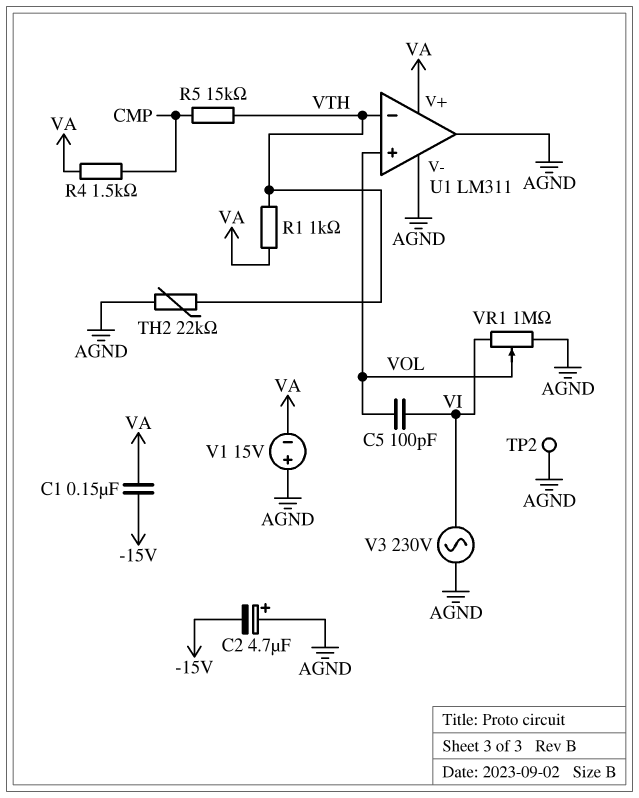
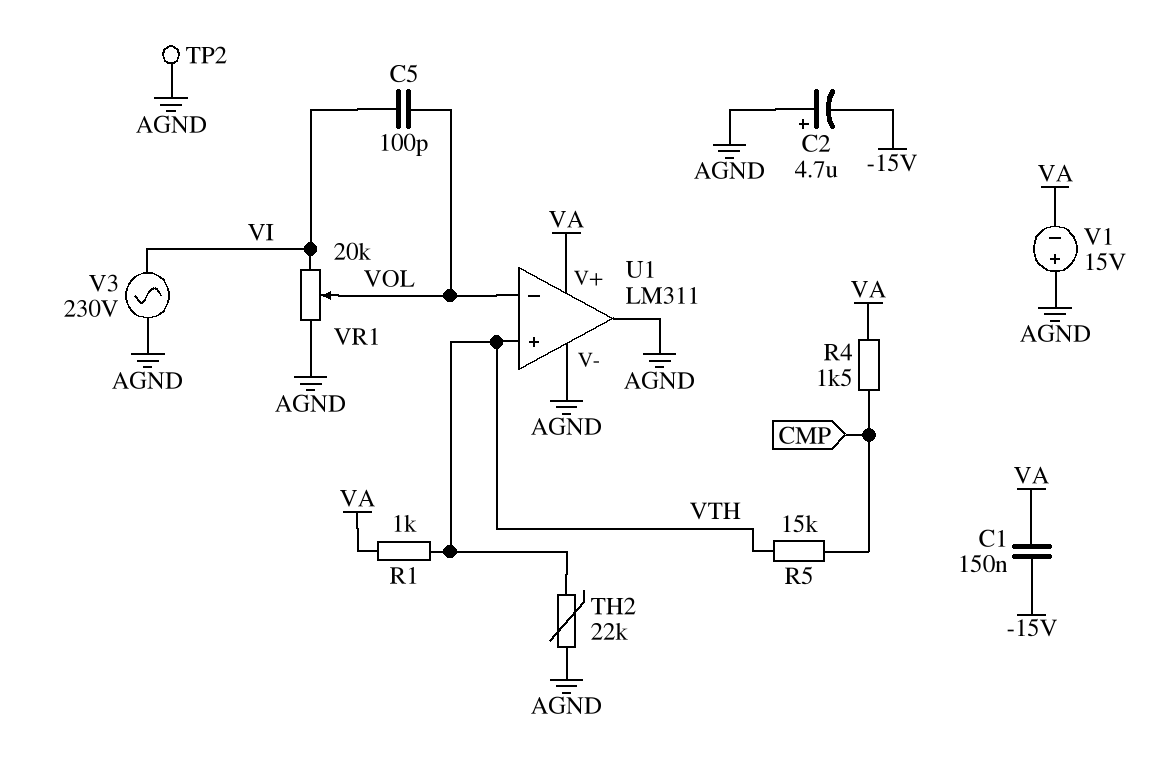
U1 pin in+: VOL -> VTH
U1 pin in-: VTH -> VOL
VR1: 1M (AGND, VI, wiper VOL) -> 20k (AGND, VI, wiper VOL)

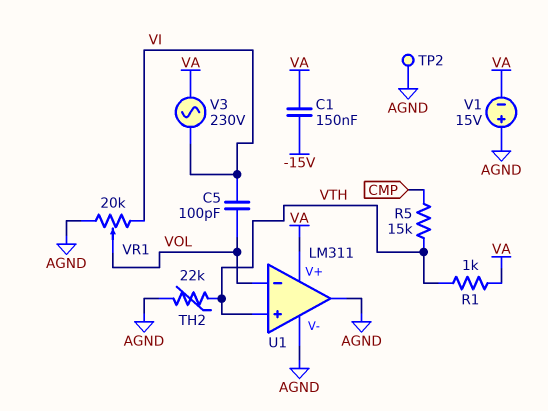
C2: 4.7uF (plus AGND, minus -15V) -> none
R4: 1.5k (CMP, VA) -> none
V3: AC 230V (AGND, VI) -> AC 230V (VA, VI)

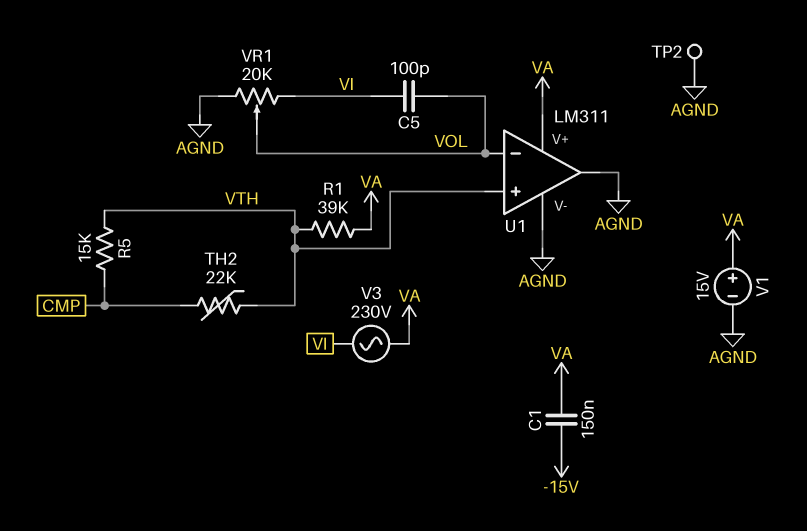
R1: 1k (VA, VTH) -> 39k (VA, VTH)
TH2: 22k (AGND, VTH) -> 22k (CMP, VTH)
V1: 15V (plus AGND, minus VA) -> 15V (plus VA, minus AGND)

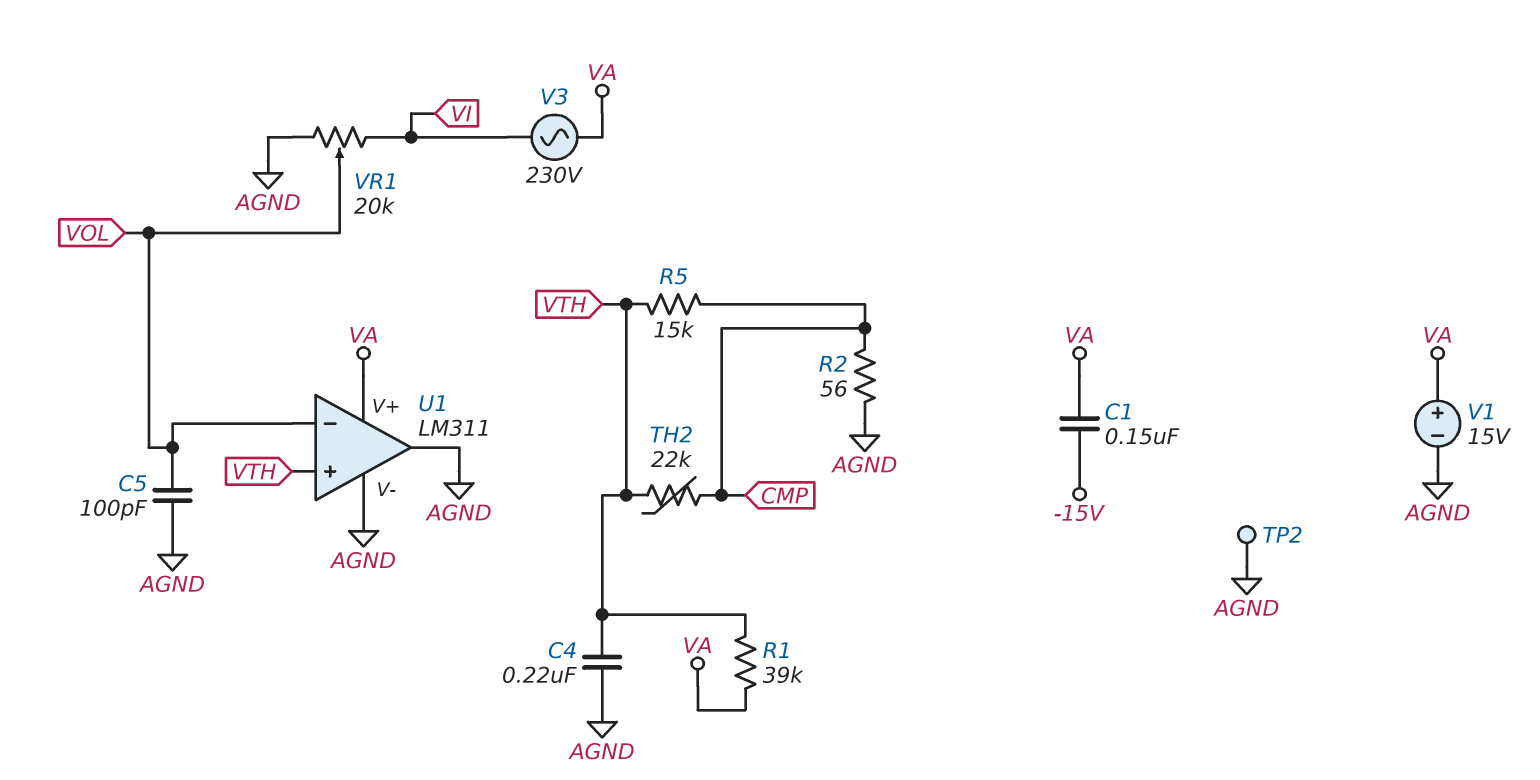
C4: none -> 220nF (AGND, VTH)
C5: 100pF (VI, VOL) -> 100pF (AGND, VOL)
R2: none -> 56 (AGND, CMP)

